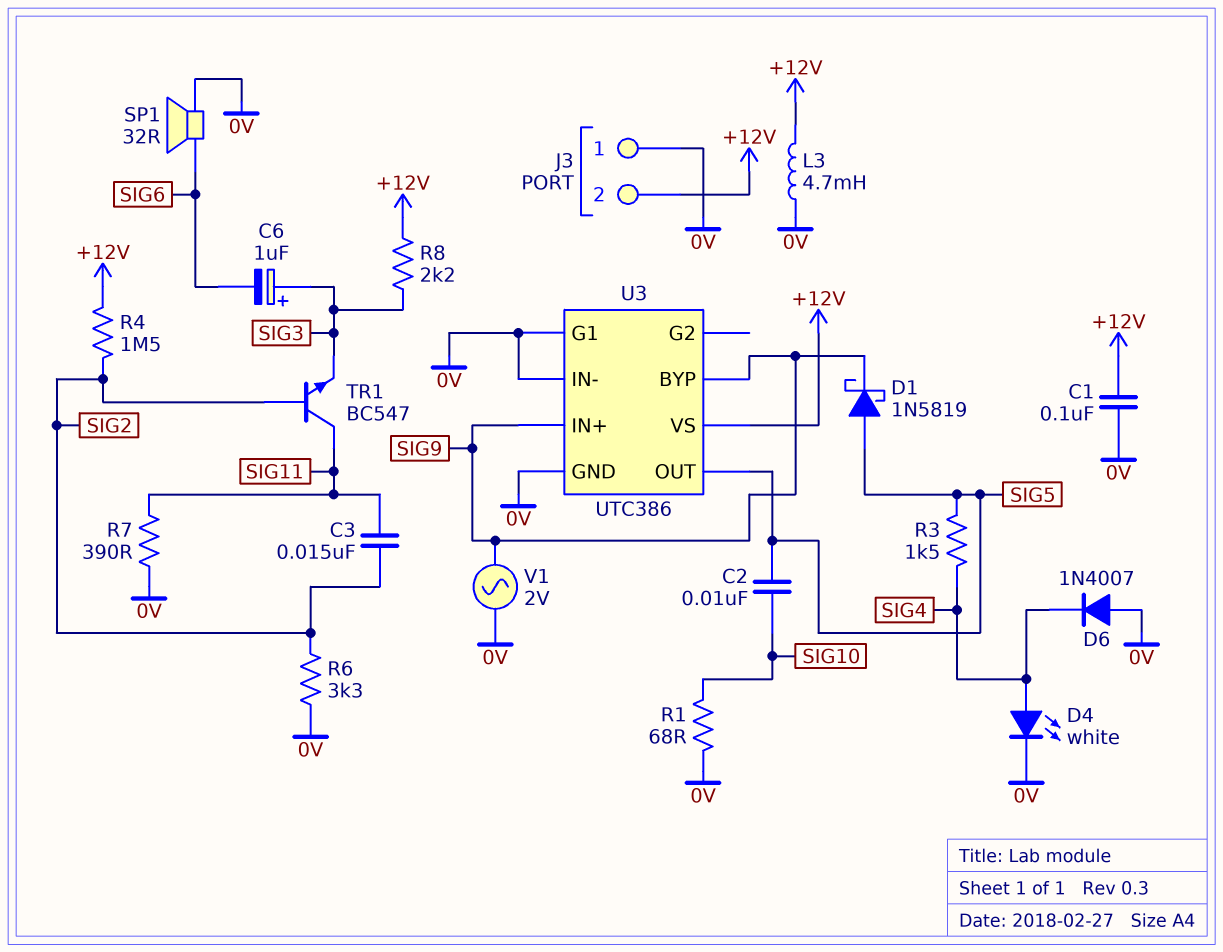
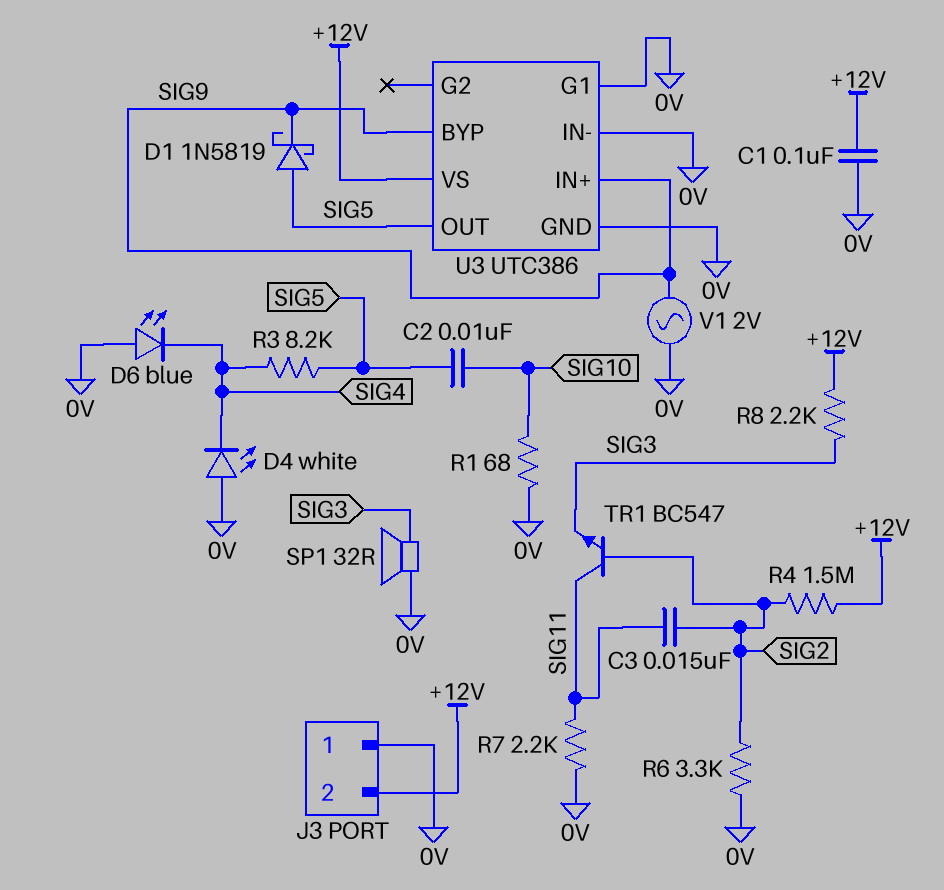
C6: 1uF (plus SIG3, minus SIG6) -> none
D4: LED white (A SIG4, K 0V) -> LED white (A 0V, K SIG4)
D6: diode 1N4007 (A 0V, K SIG4) -> LED blue (A 0V, K SIG4)
L3: 4.7mH (+12V, 0V) -> none
R3: 1.5k (SIG4, SIG5) -> 8.2k (SIG4, SIG5)
R7: 390 (0V, SIG11) -> 2.2k (0V, SIG11)
SP1: speaker 32R (0V, SIG6) -> speaker 32R (0V, SIG3)

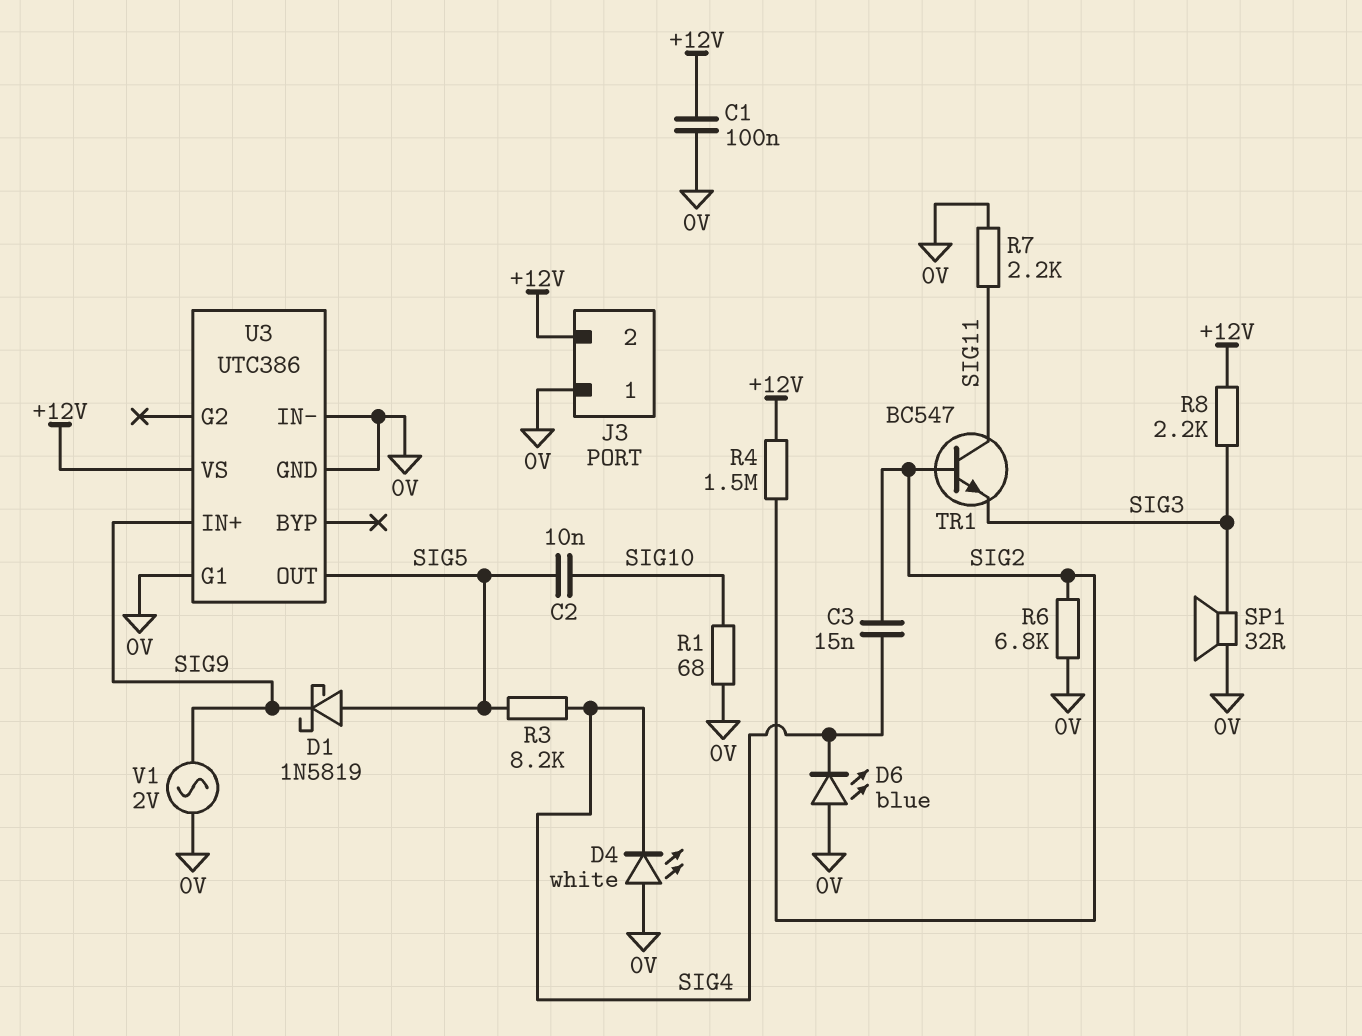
C3: 15nF (SIG2, SIG11) -> 15nF (SIG2, SIG4)
R6: 3.3k (0V, SIG2) -> 6.8k (0V, SIG2)
U3 pin BYP: SIG9 -> none

